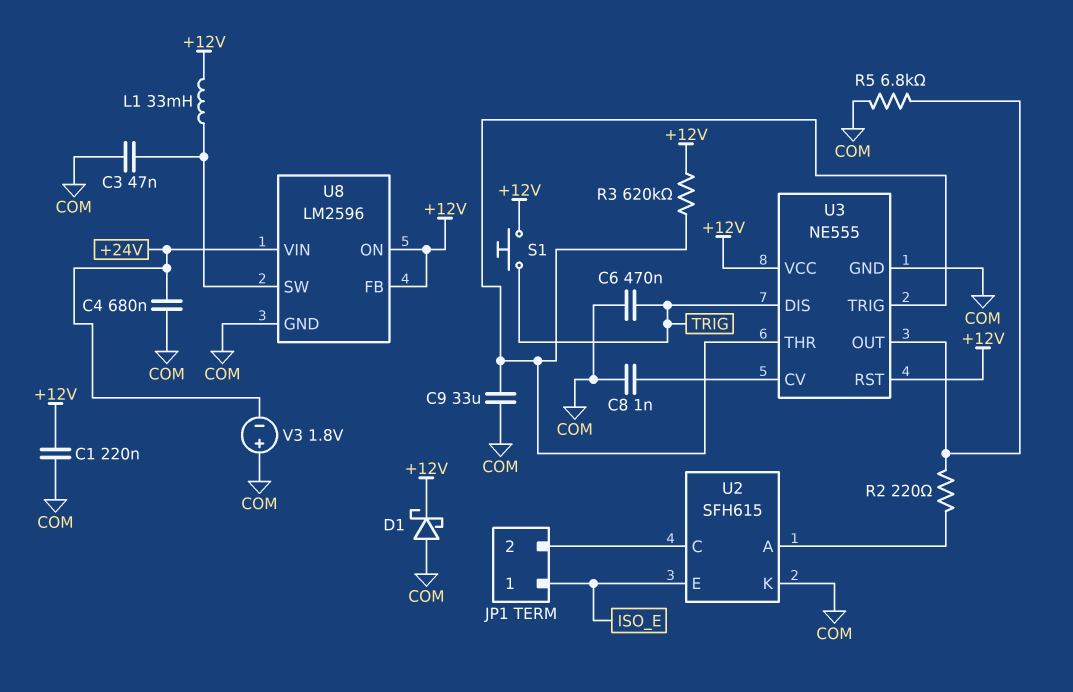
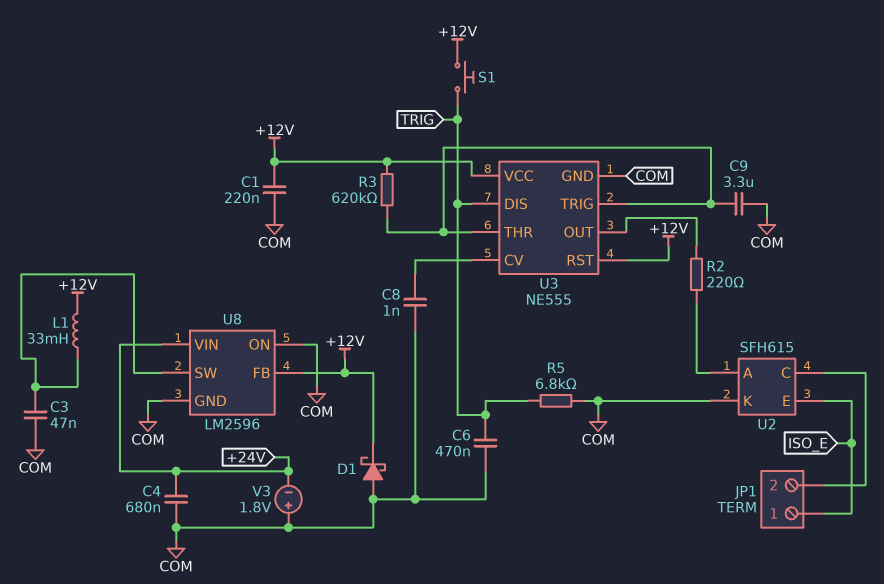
C9: 33uF (COM, U3/THR) -> 3.3uF (COM, U3/THR)
R5: 6.8k (COM, U3/OUT) -> 6.8k (COM, TRIG)
U8 pin ON: +12V -> COM

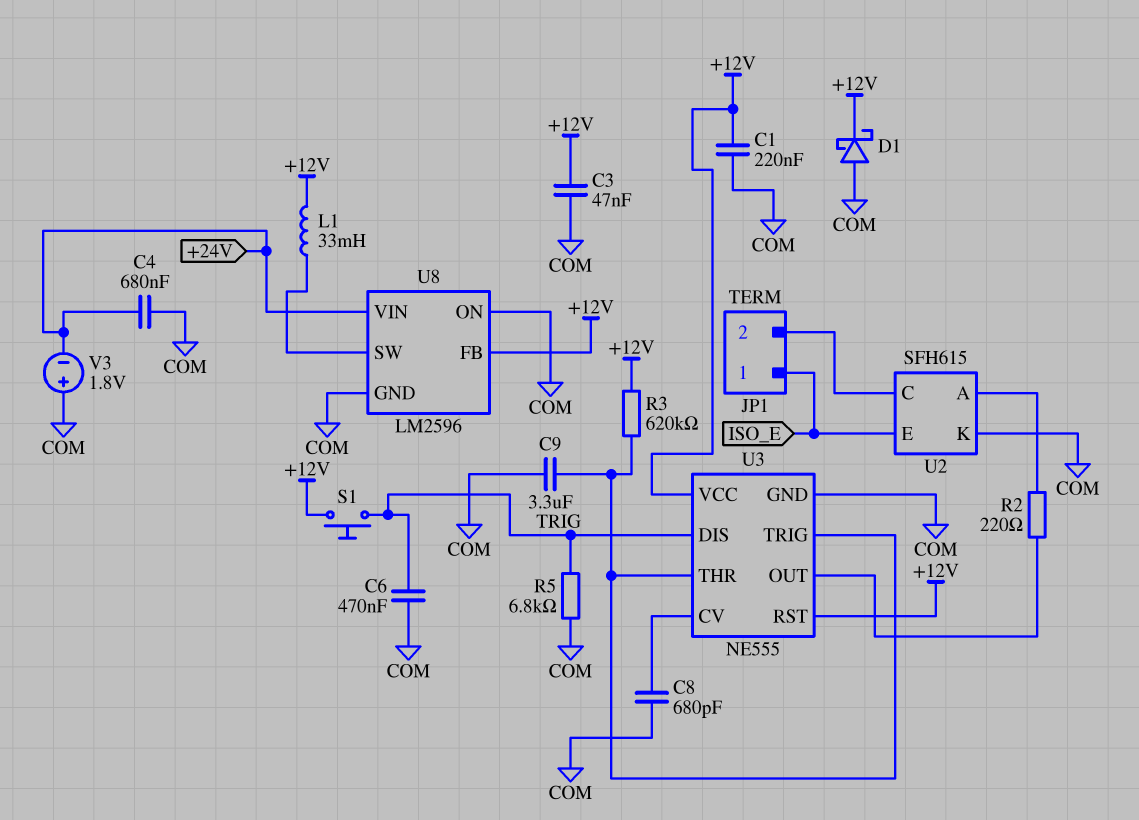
C3: 47nF (COM, U8/SW) -> 47nF (+12V, COM)
C8: 1nF (COM, U3/CV) -> 680pF (COM, U3/CV)

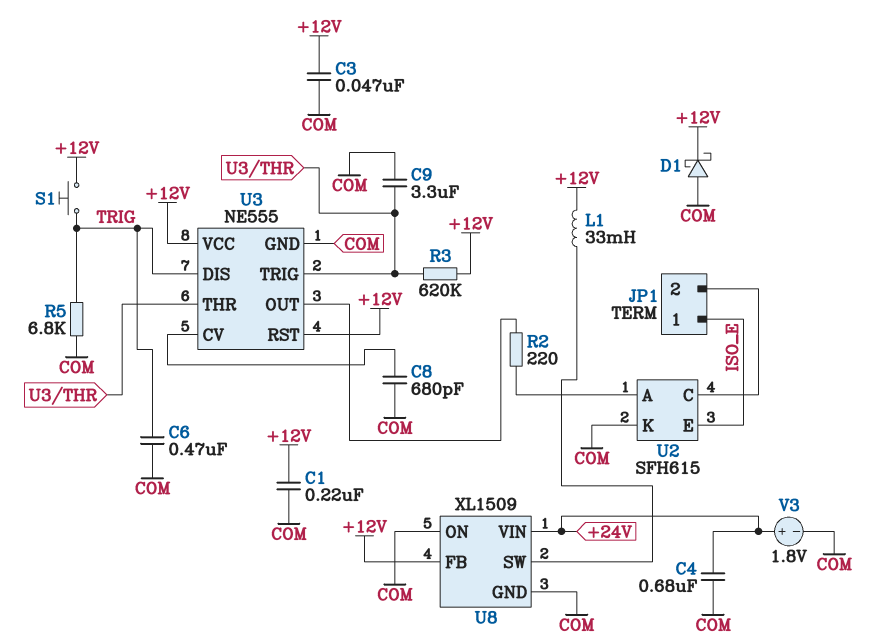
U8: LM2596 -> XL1509
V3: 1.8V (plus COM, minus +24V) -> 1.8V (plus +24V, minus COM)

